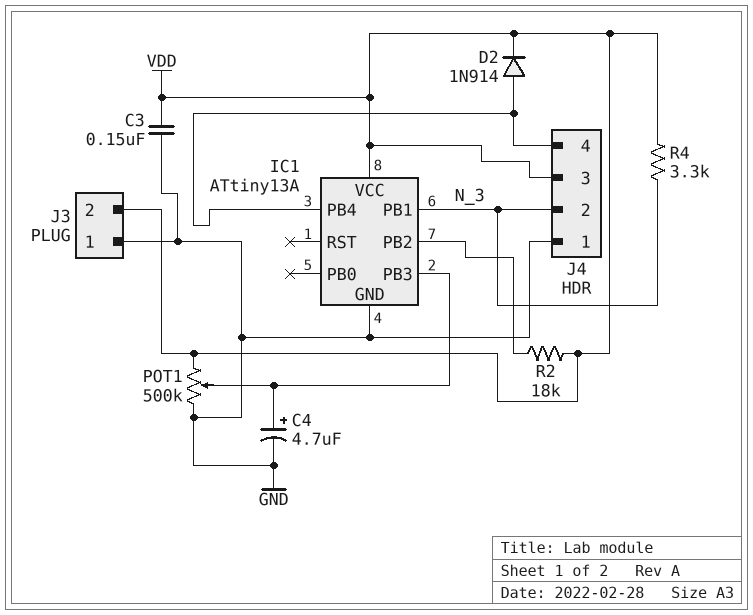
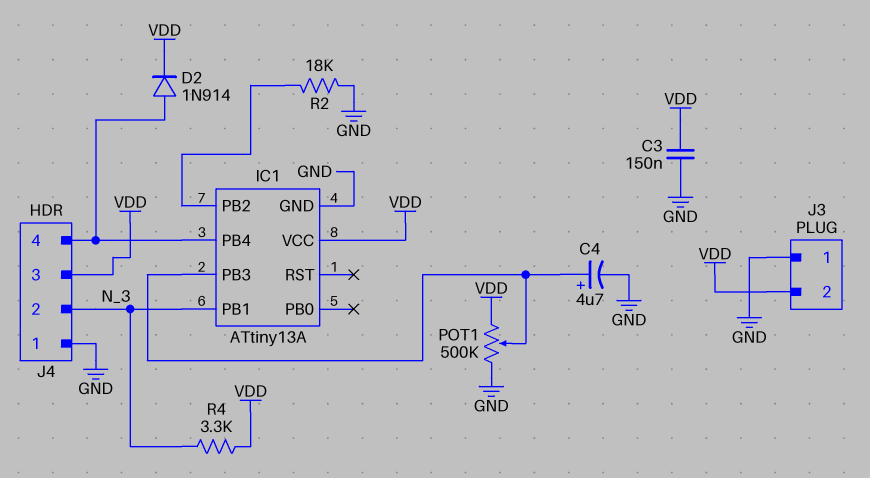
R2: 18k (IC1/PB2, VDD) -> 18k (GND, IC1/PB2)

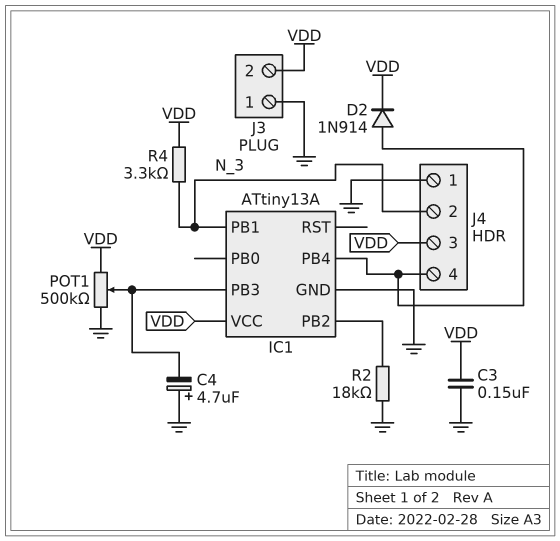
C4: 4.7uF (plus IC1/PB3, minus GND) -> 4.7uF (plus GND, minus IC1/PB3)

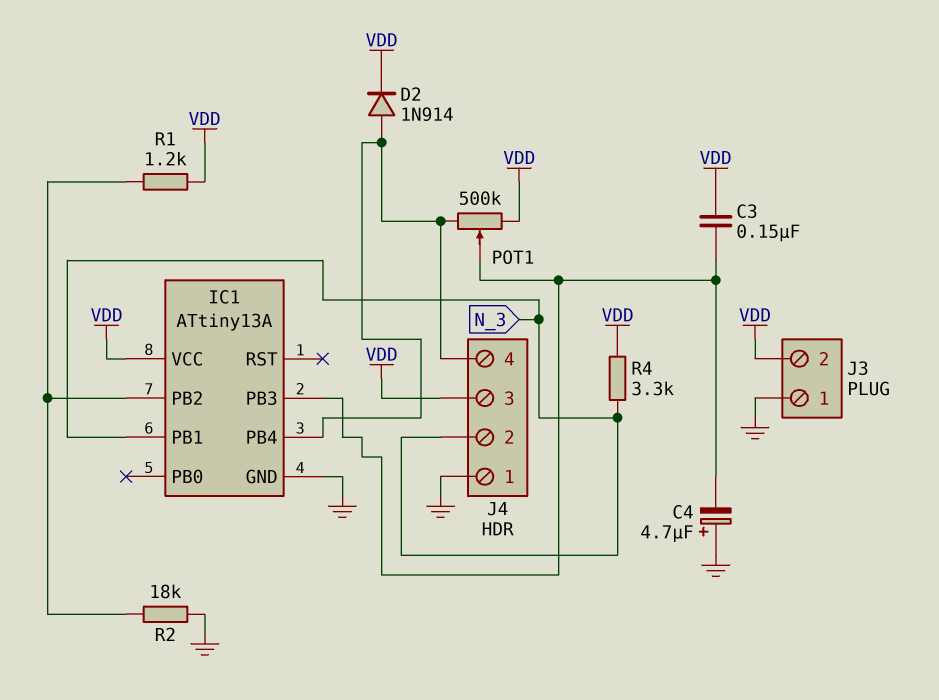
C3: 150nF (GND, VDD) -> 150nF (IC1/PB3, VDD)
POT1: 500k (GND, VDD, wiper IC1/PB3) -> 500k (IC1/PB4, VDD, wiper IC1/PB3)
R1: none -> 1.2k (IC1/PB2, VDD)

